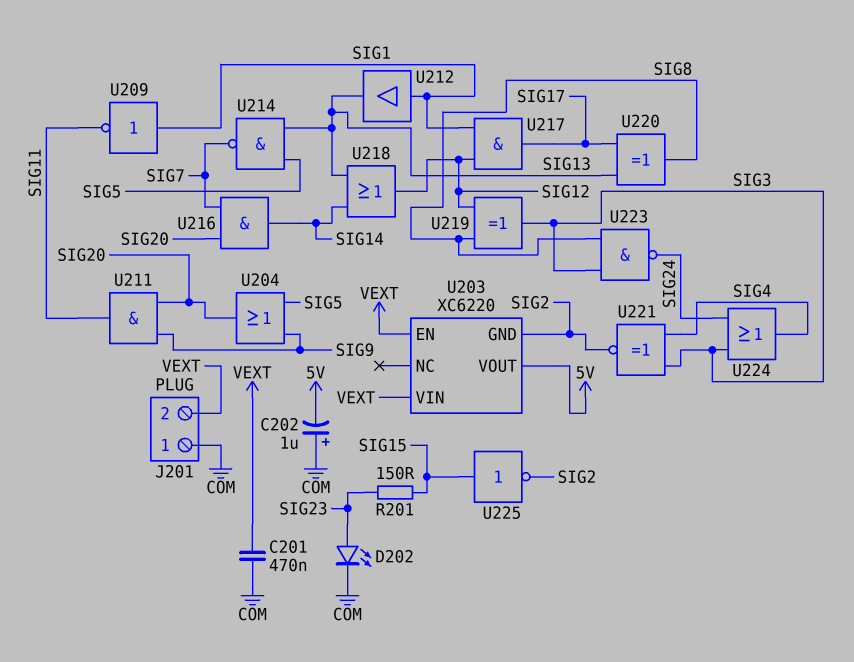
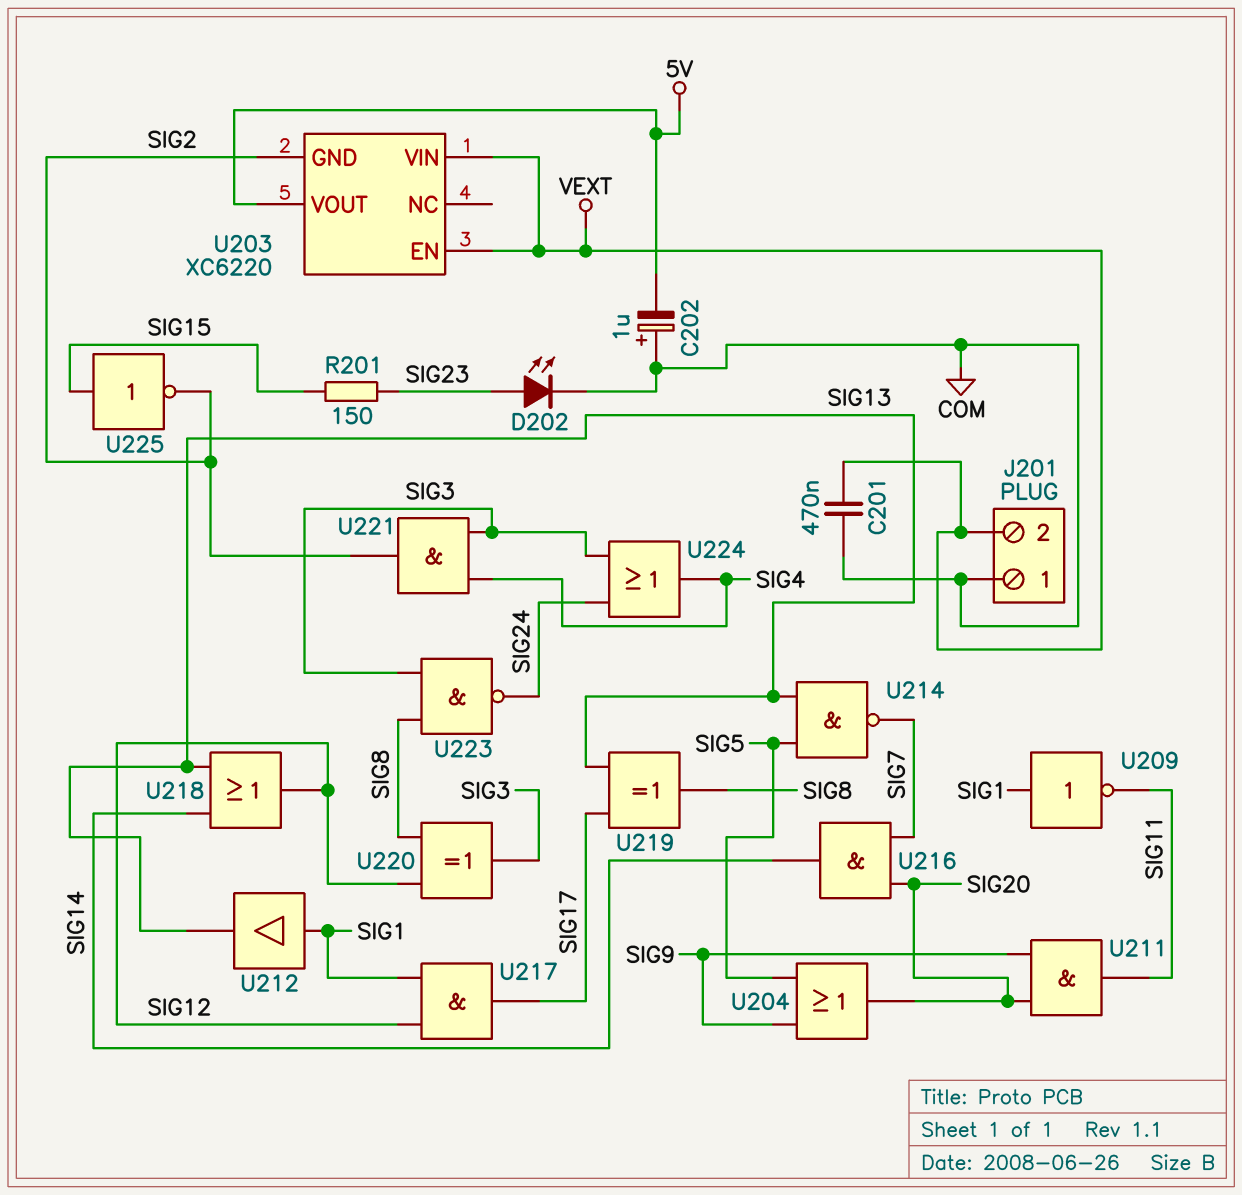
U219: XOR (in SIG8, in SIG12, out SIG3) -> XOR (in SIG13, in SIG17, out SIG8)
U220: XOR (in SIG13, in SIG17, out SIG8) -> XOR (in SIG8, in SIG12, out SIG3)
U221: XNOR (in SIG3, in SIG4, out SIG2) -> AND (in SIG3, in SIG4, out SIG2)

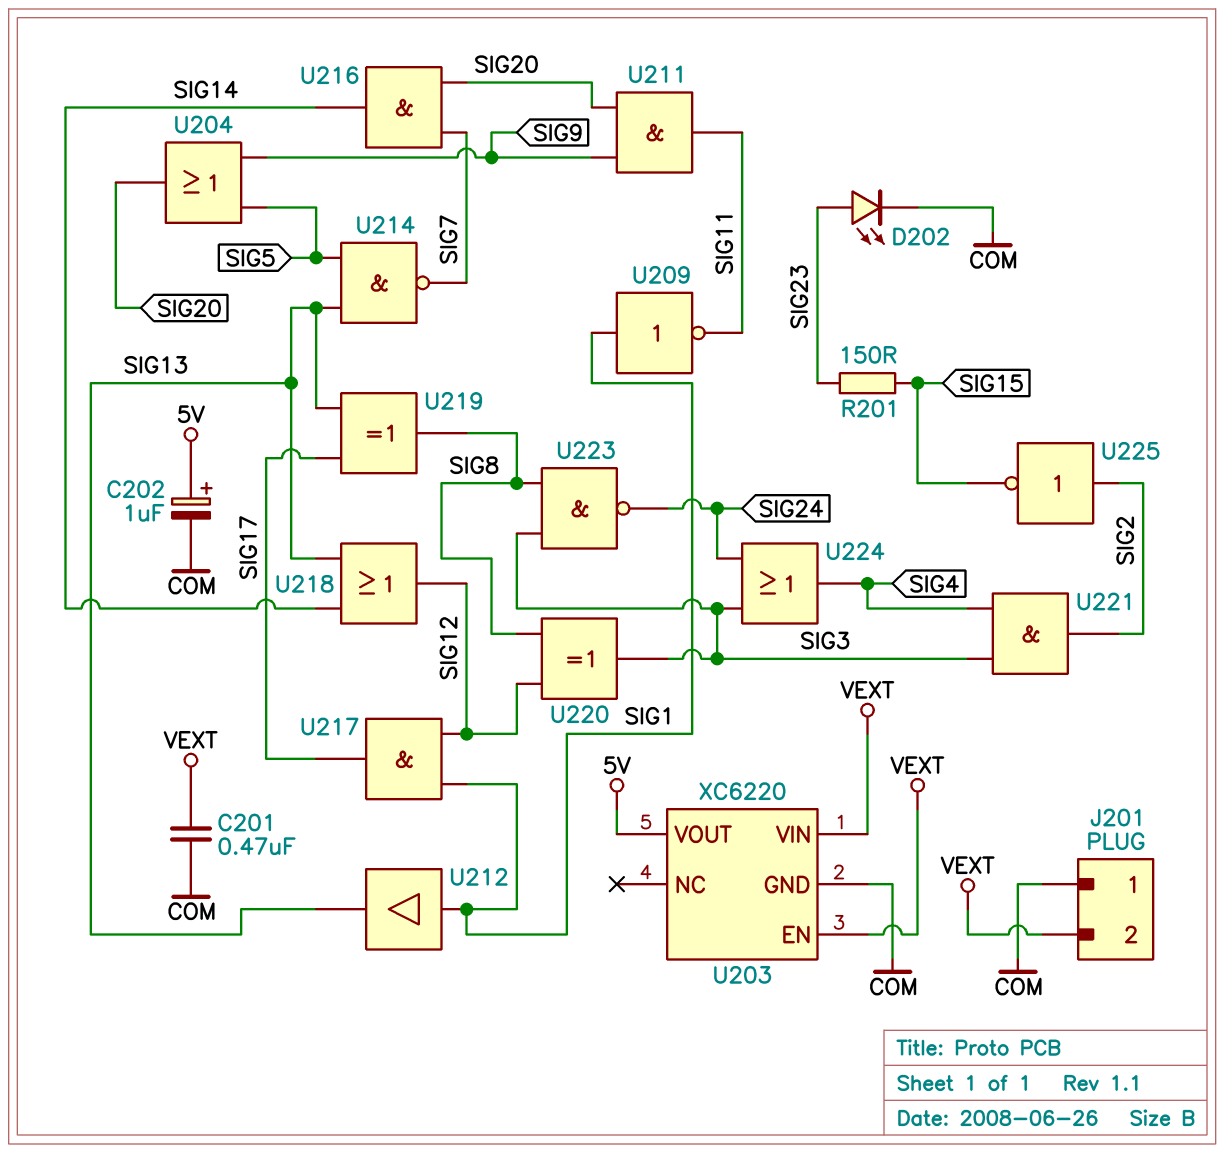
C202: 1uF (plus COM, minus 5V) -> 1uF (plus 5V, minus COM)
U203 pin GND: SIG2 -> COM
U225: NOT (in SIG15, out SIG2) -> NOT (in SIG2, out SIG15)

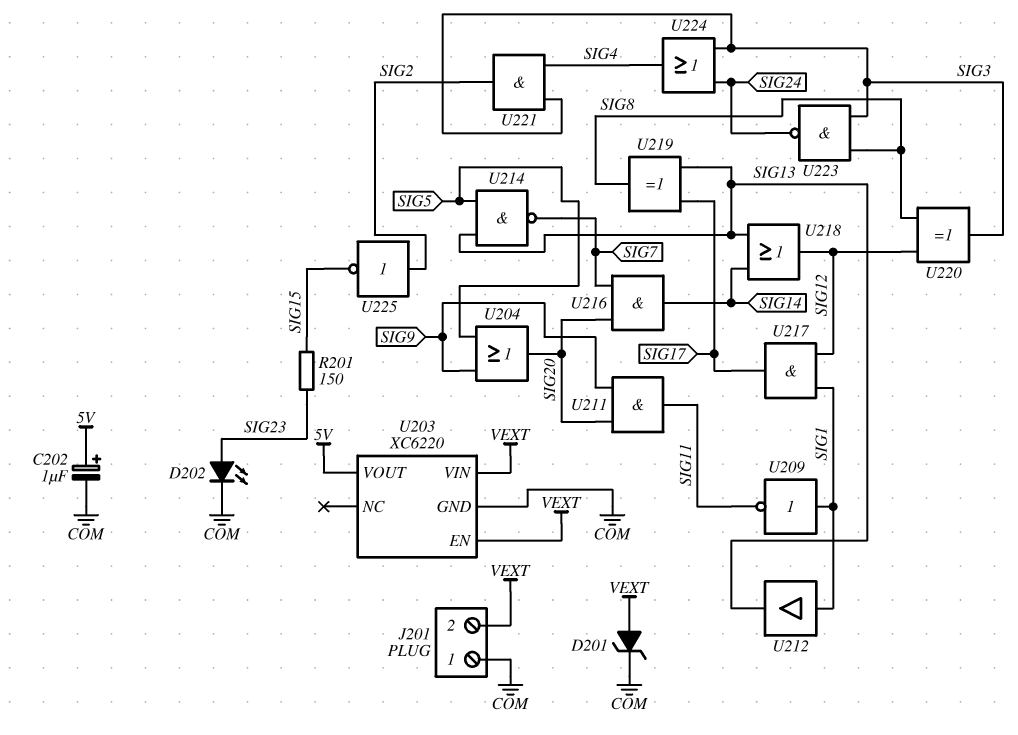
C201: 470nF (COM, VEXT) -> none
D201: none -> zener (A VEXT, K COM)

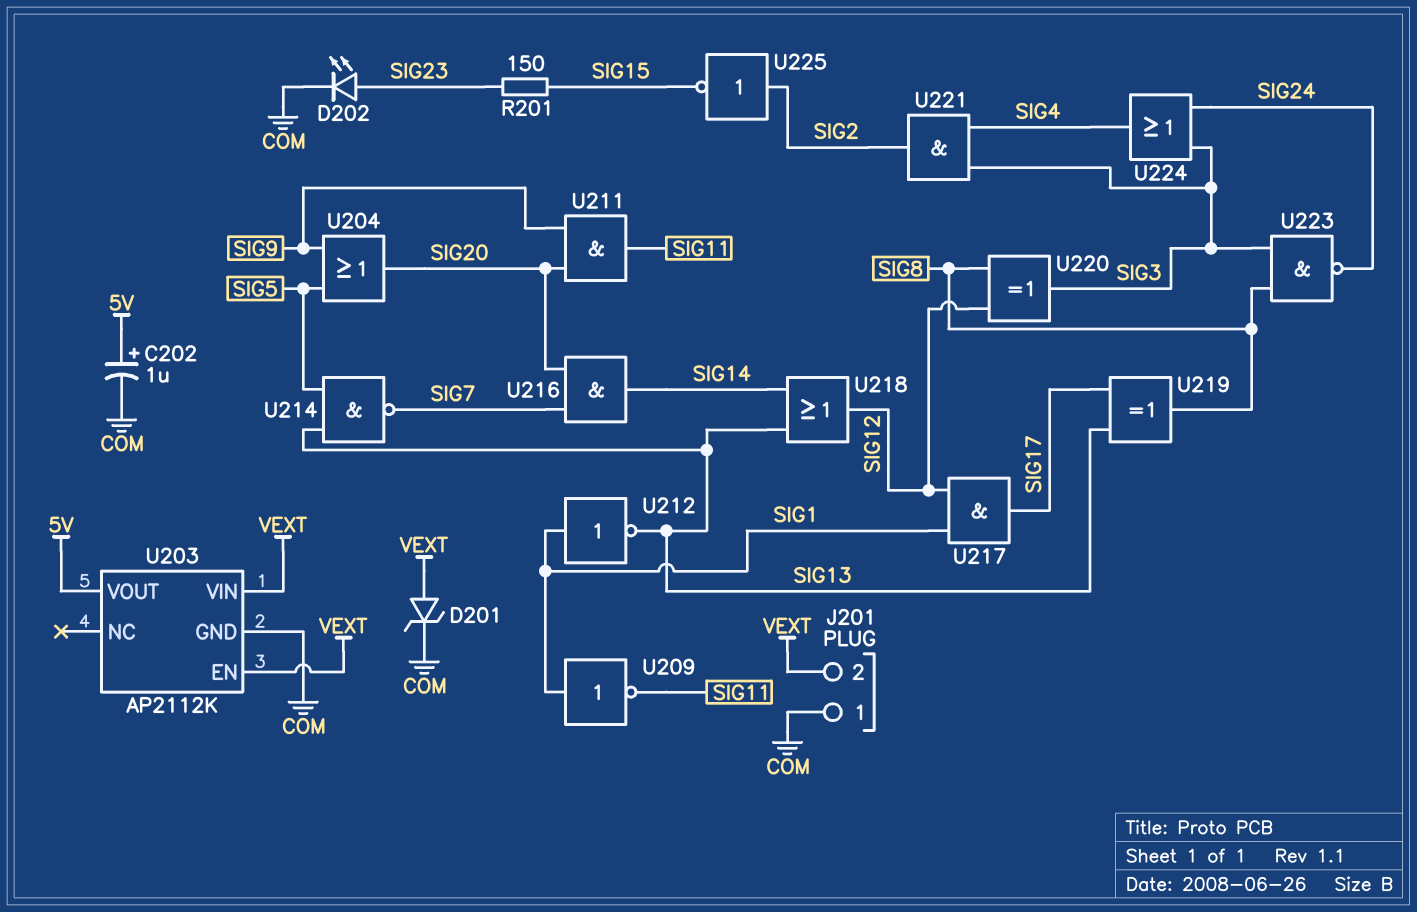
U203: XC6220 -> AP2112K
U212: buffer (in SIG1, out SIG13) -> NOT (in SIG1, out SIG13)

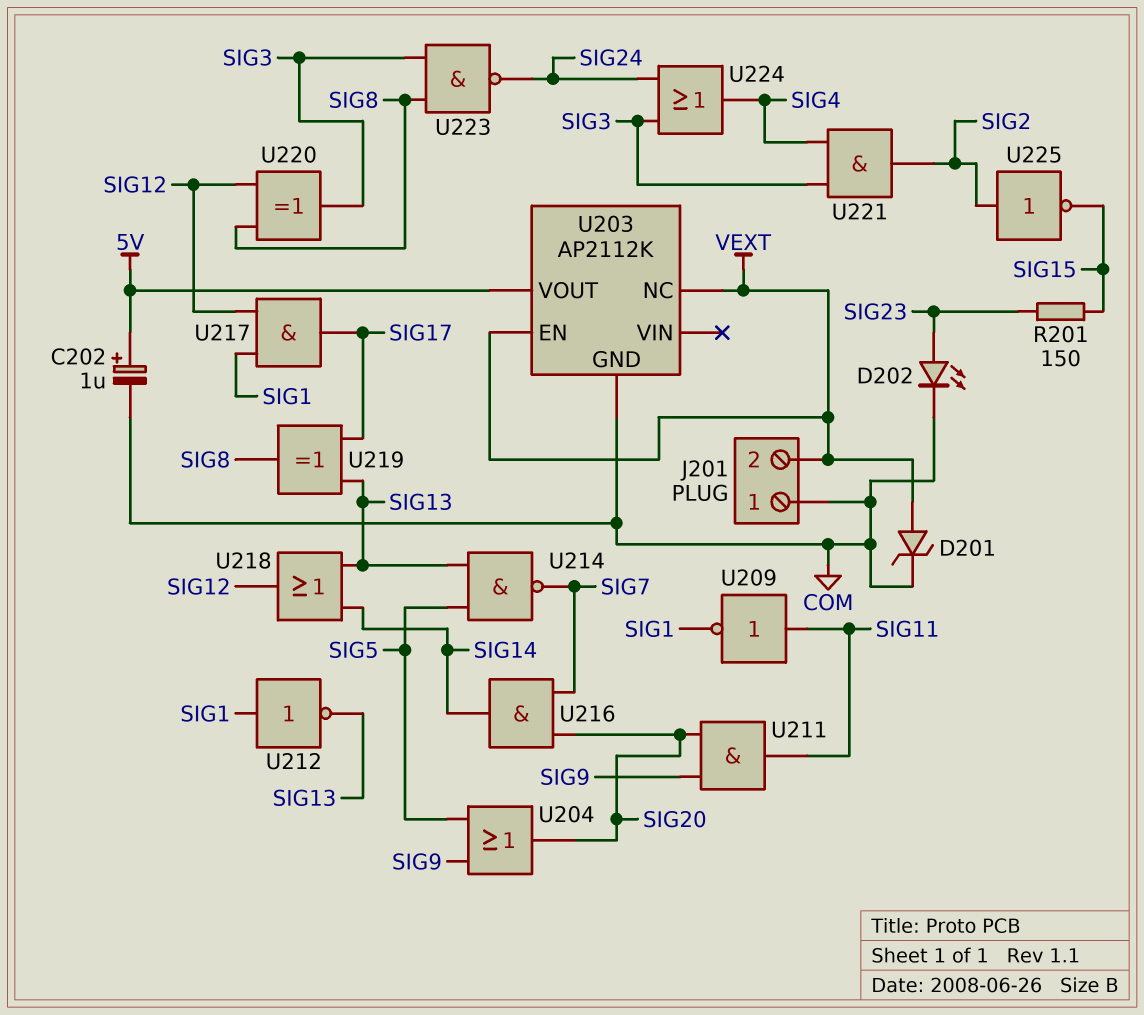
U203 pin NC: none -> VEXT
U203 pin VIN: VEXT -> none
U209: NOT (in SIG1, out SIG11) -> NOT (in SIG11, out SIG1)

